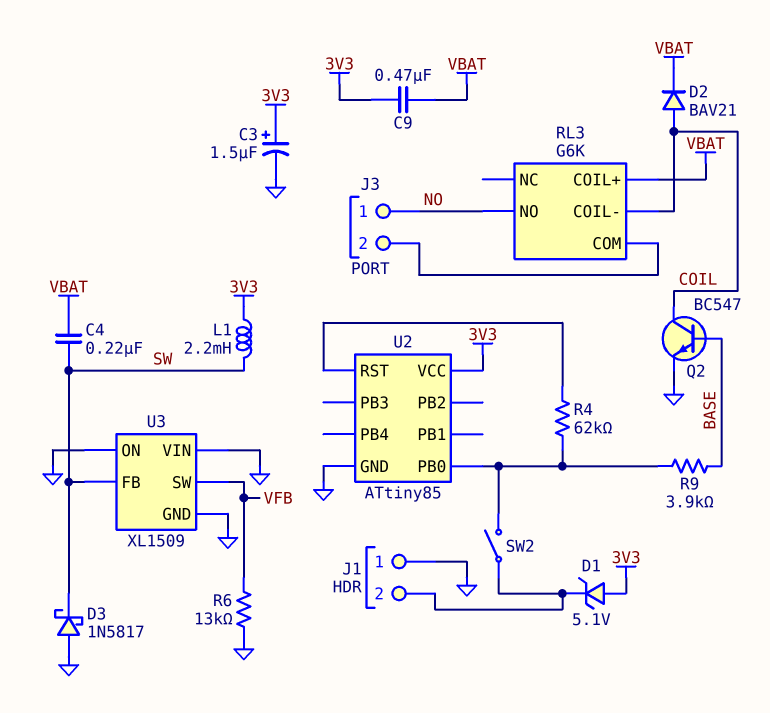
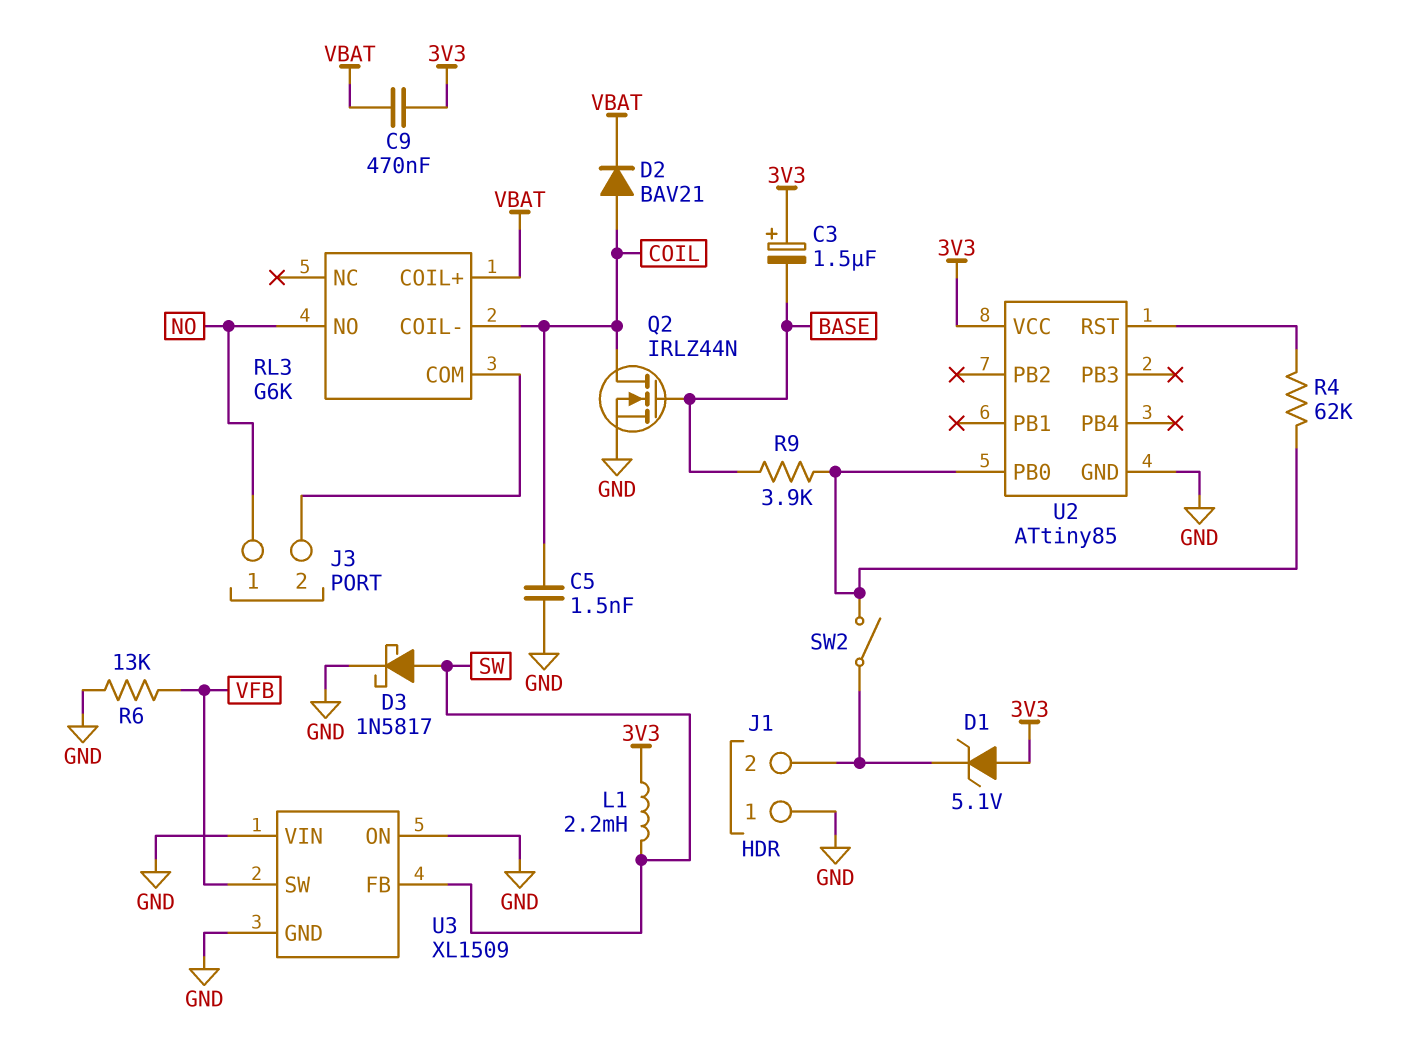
C3: 1.5uF (plus 3V3, minus GND) -> 1.5uF (plus 3V3, minus BASE)
C4: 220nF (SW, VBAT) -> none
C5: none -> 1.5nF (COIL, GND)
D3: schottky 1N5817 (A GND, K SW) -> schottky 1N5817 (A SW, K GND)
Q2: NPN BC547 (B BASE, C COIL, E GND) -> NMOS IRLZ44N (G BASE, D COIL, S GND)

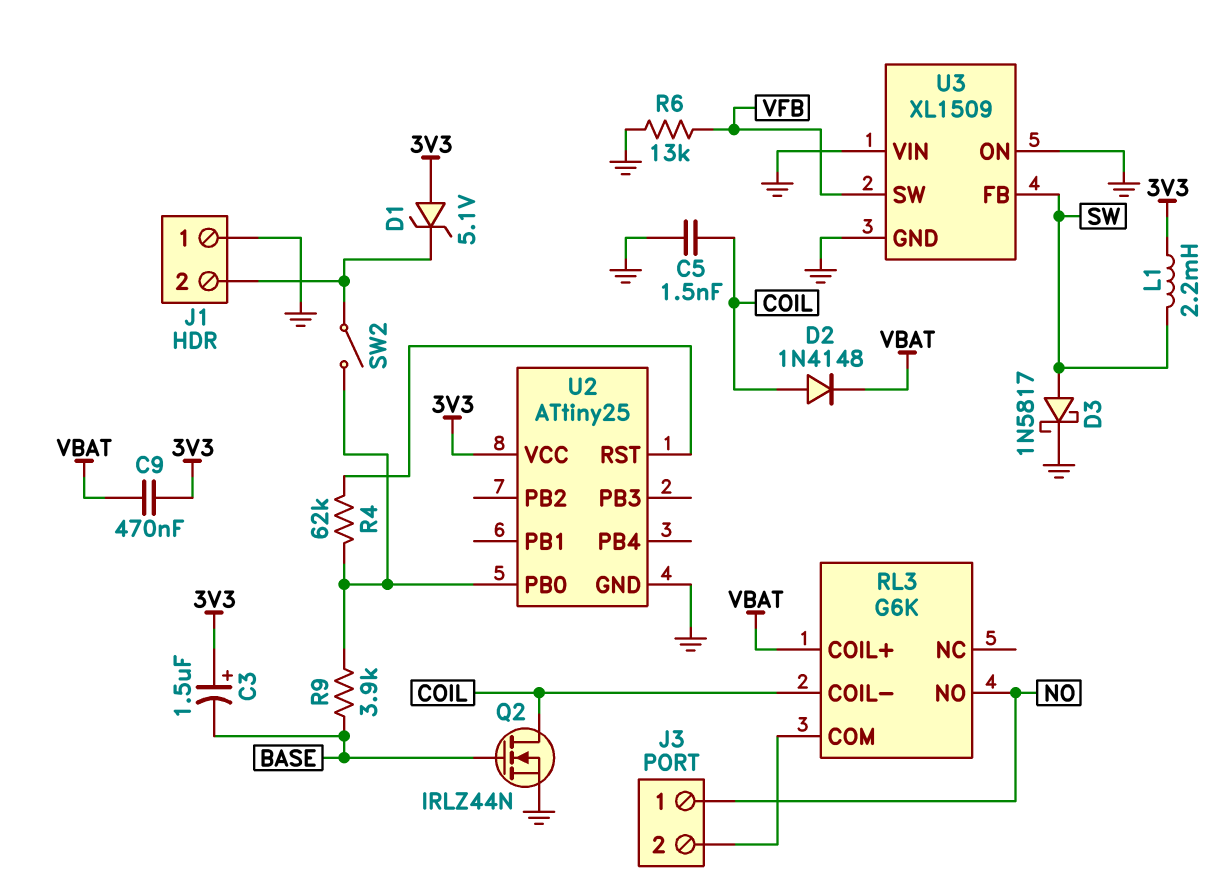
D2: diode BAV21 (A COIL, K VBAT) -> diode 1N4148 (A COIL, K VBAT)
U2: ATtiny85 -> ATtiny25

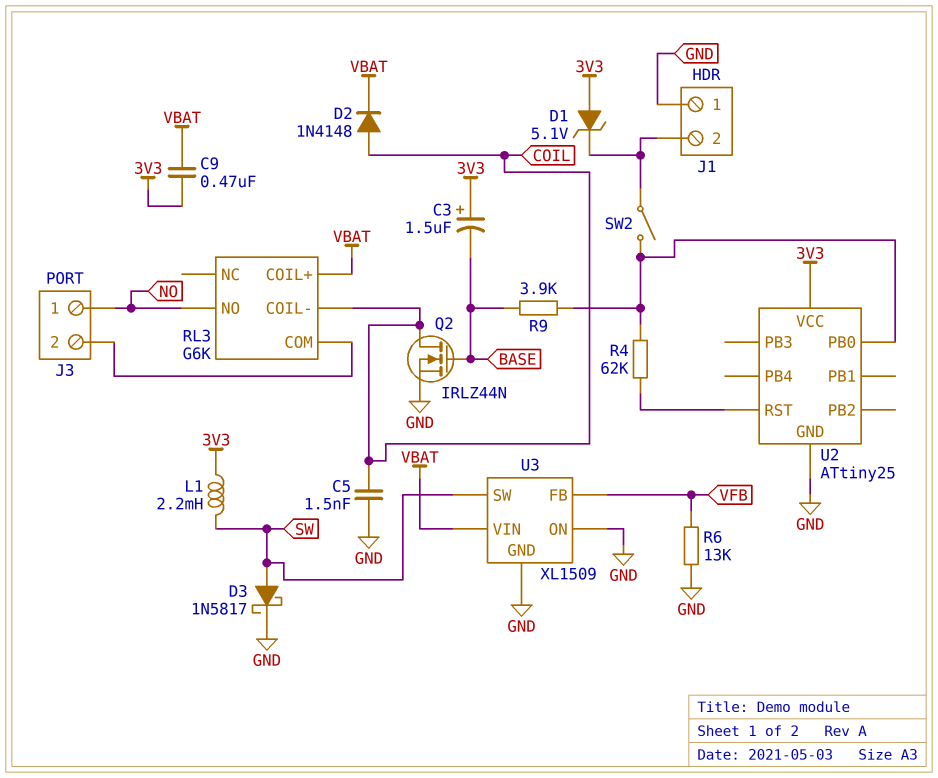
U3 pin FB: SW -> VFB
U3 pin SW: VFB -> SW
U3 pin VIN: GND -> VBAT

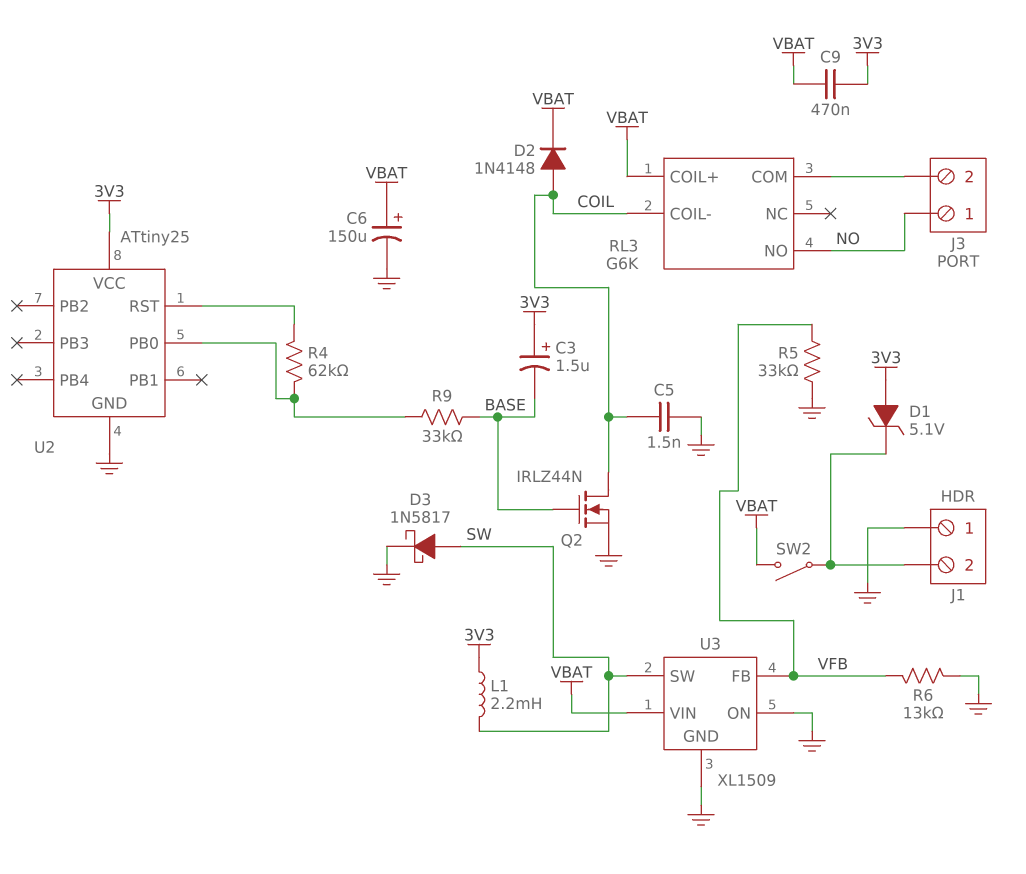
C6: none -> 150uF (plus VBAT, minus GND)
R5: none -> 33k (GND, VFB)
R9: 3.9k (BASE, U2/PB0) -> 33k (BASE, U2/PB0)
SW2: switch (J1/2, U2/PB0) -> switch (J1/2, VBAT)

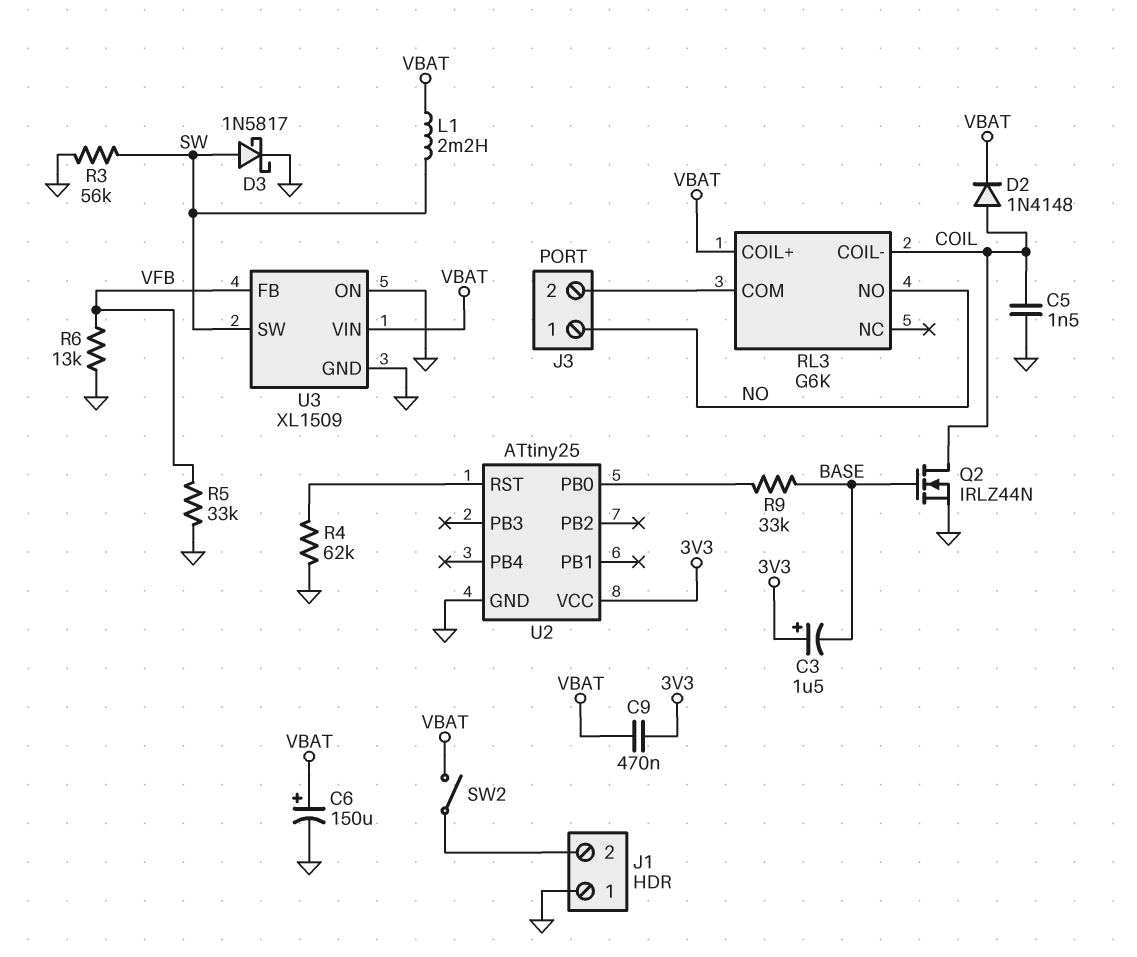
D1: zener 5.1V (A 3V3, K J1/2) -> none
L1: 2.2mH (3V3, SW) -> 2.2mH (SW, VBAT)
R3: none -> 56k (GND, SW)
R4: 62k (U2/PB0, U2/RST) -> 62k (GND, U2/RST)

